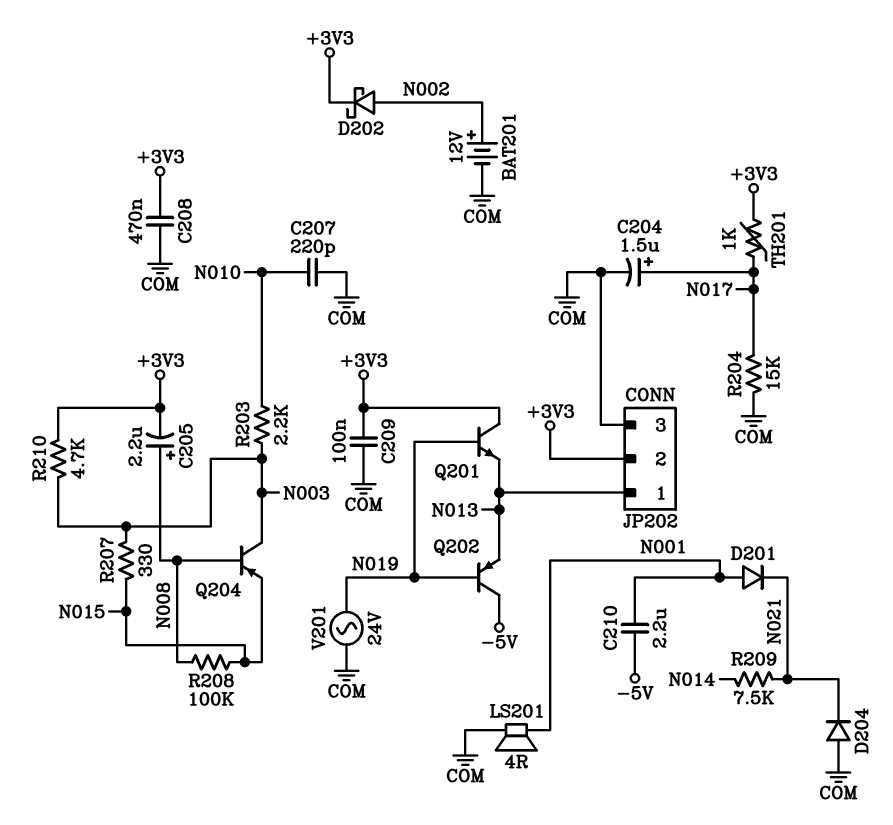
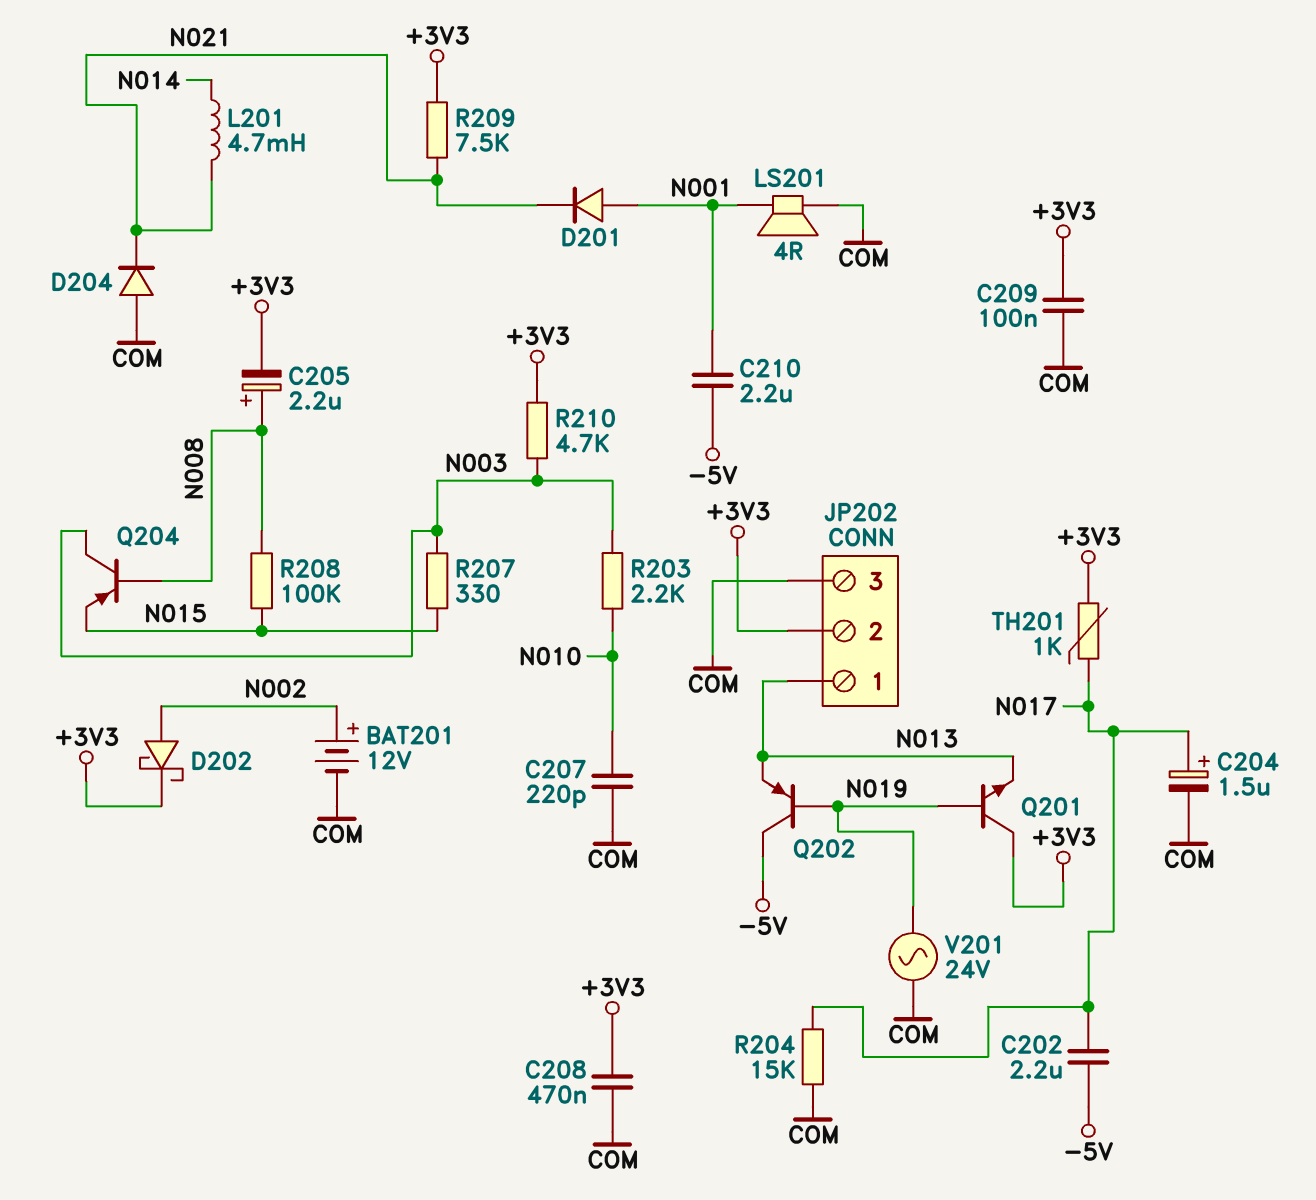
C202: none -> 2.2uF (-5V, N017)
L201: none -> 4.7mH (N014, N021)
R209: 7.5k (N014, N021) -> 7.5k (+3V3, N021)

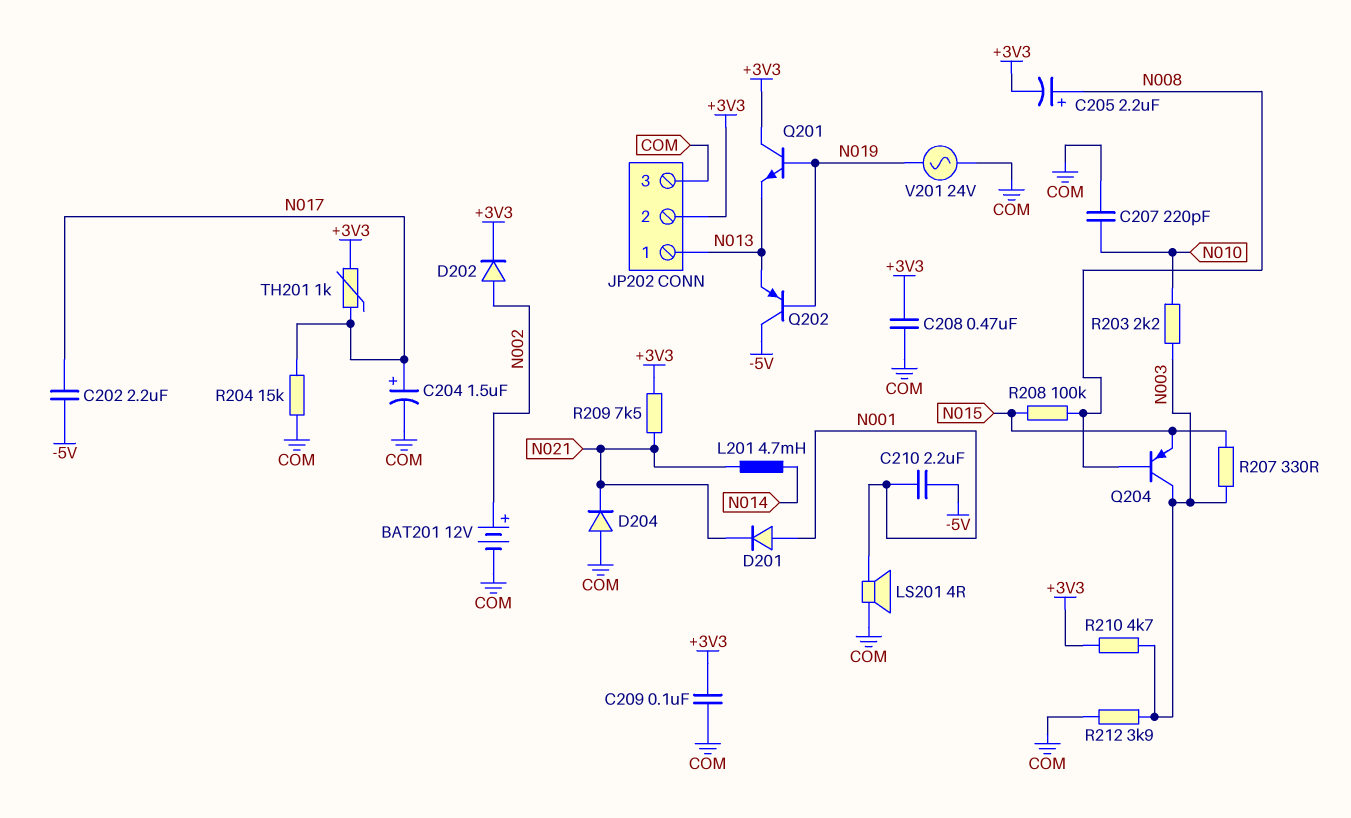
D202: schottky (A N002, K +3V3) -> diode (A N002, K +3V3)
R212: none -> 3.9k (COM, N003)

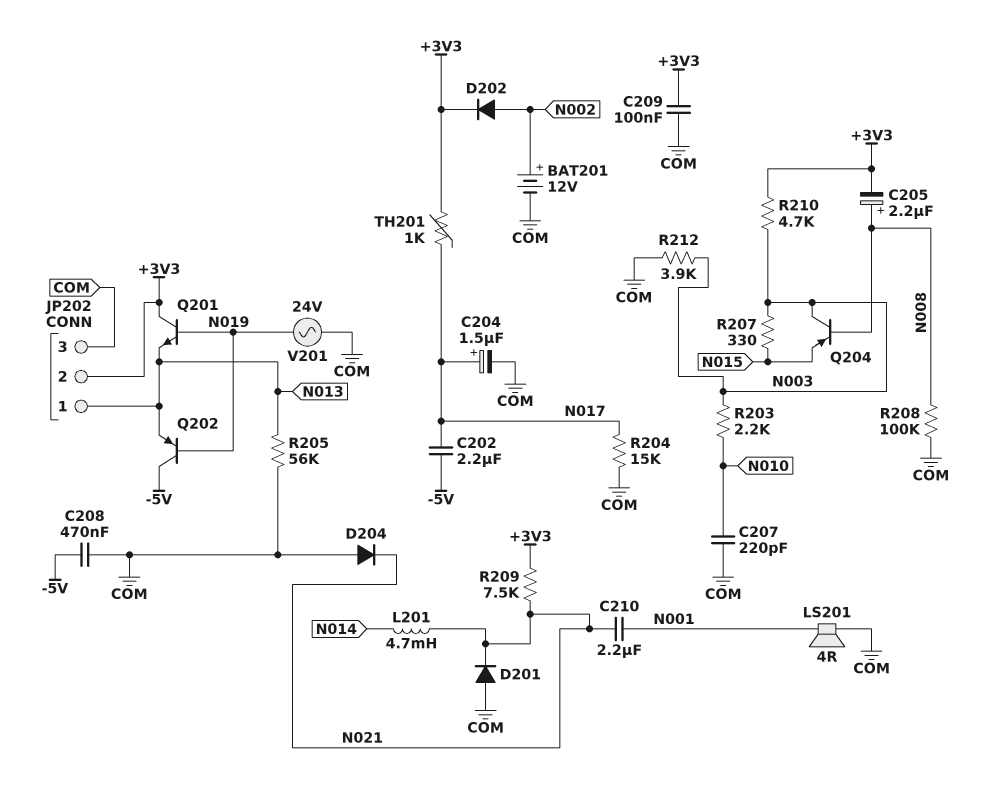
C208: 470nF (+3V3, COM) -> 470nF (-5V, COM)
C210: 2.2uF (-5V, N001) -> 2.2uF (N001, N021)
D201: diode (A N001, K N021) -> diode (A COM, K N021)
R205: none -> 56k (COM, N013)
R208: 100k (N008, N015) -> 100k (COM, N008)

